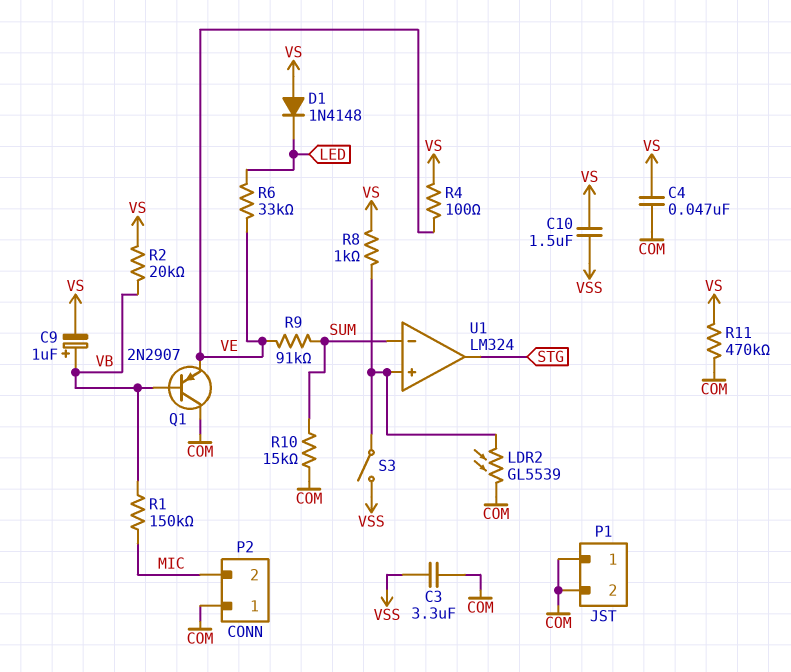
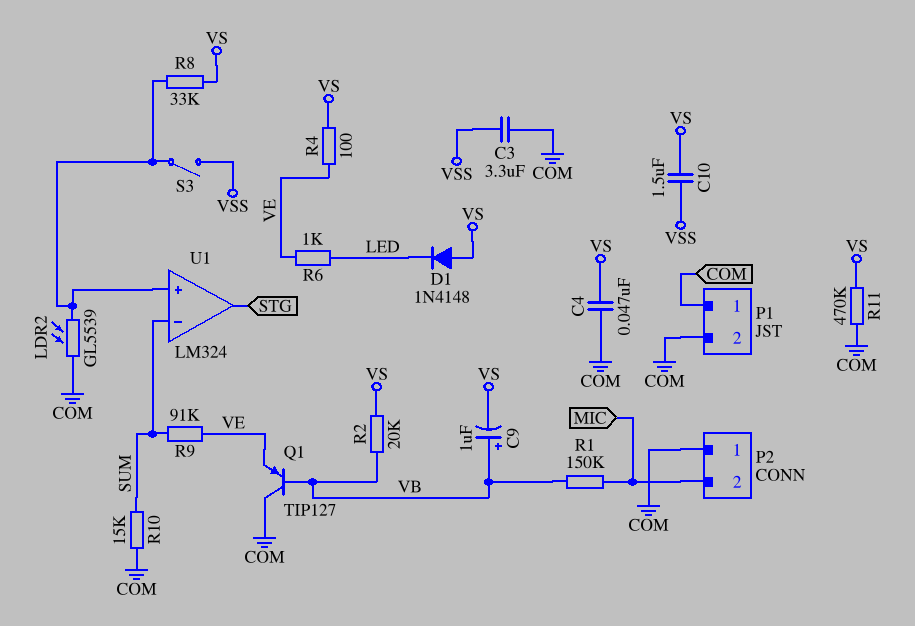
Q1: PNP 2N2907 (B VB, C COM, E VE) -> PNP TIP127 (B VB, C COM, E VE)
R6: 33k (LED, VE) -> 1k (LED, VE)
R8: 1k (U1/in+, VS) -> 33k (U1/in+, VS)

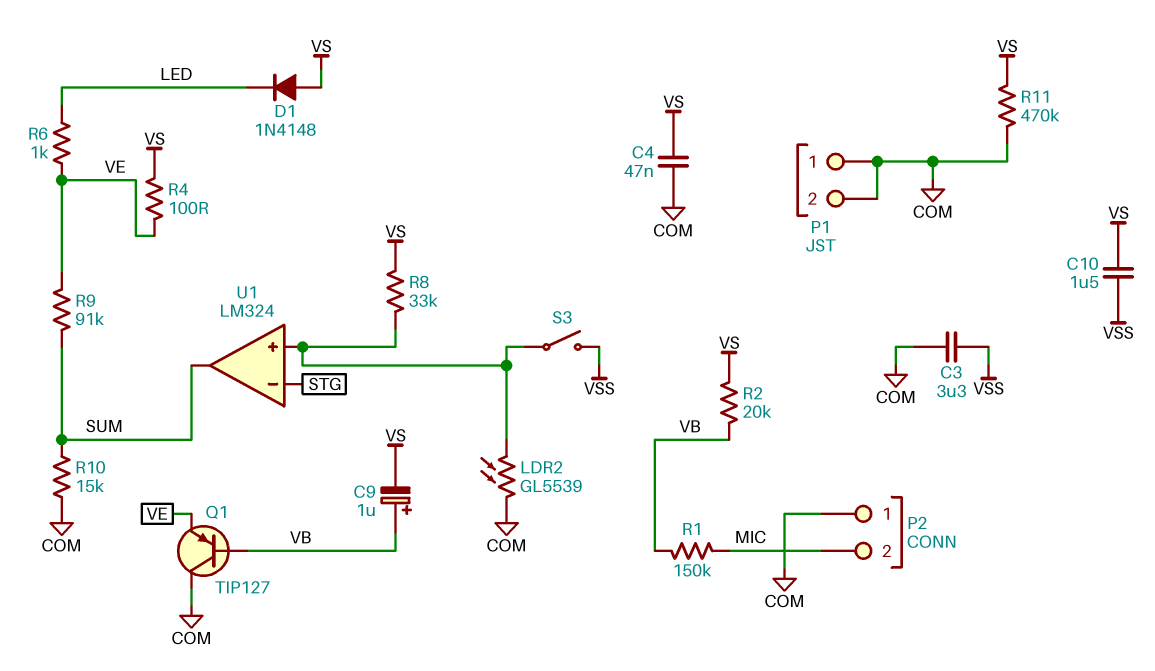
U1 pin in-: SUM -> STG
U1 pin out: STG -> SUM

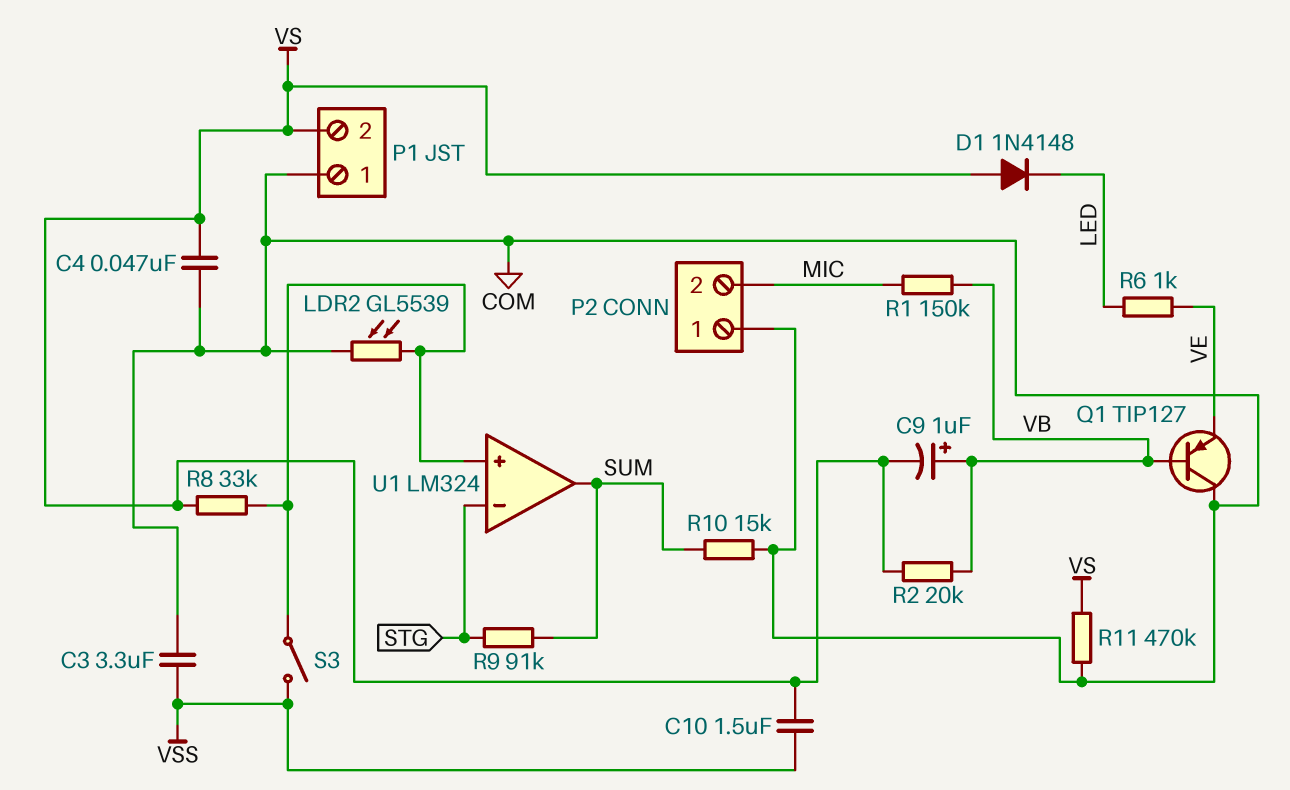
P1 pin 2: COM -> VS
R4: 100 (VE, VS) -> none
R9: 91k (SUM, VE) -> 91k (STG, SUM)

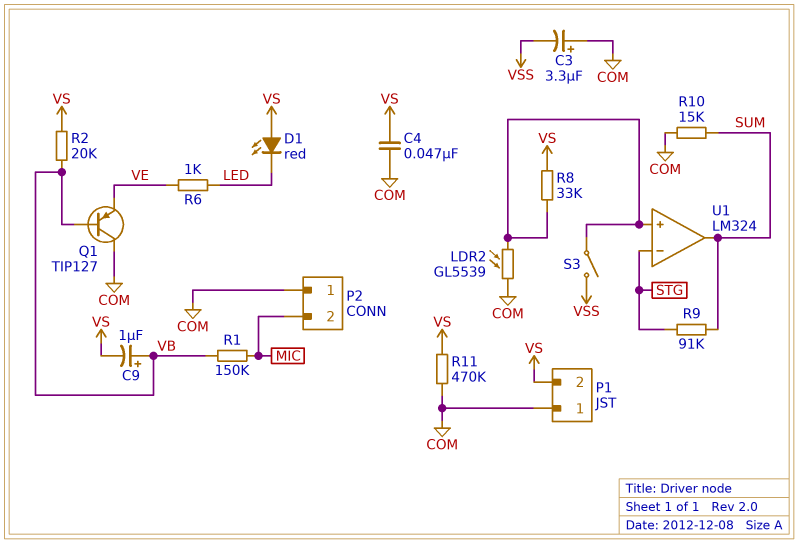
C3: 3.3uF (COM, VSS) -> 3.3uF (plus COM, minus VSS)
C10: 1.5uF (VS, VSS) -> none
D1: diode 1N4148 (A VS, K LED) -> LED red (A VS, K LED)

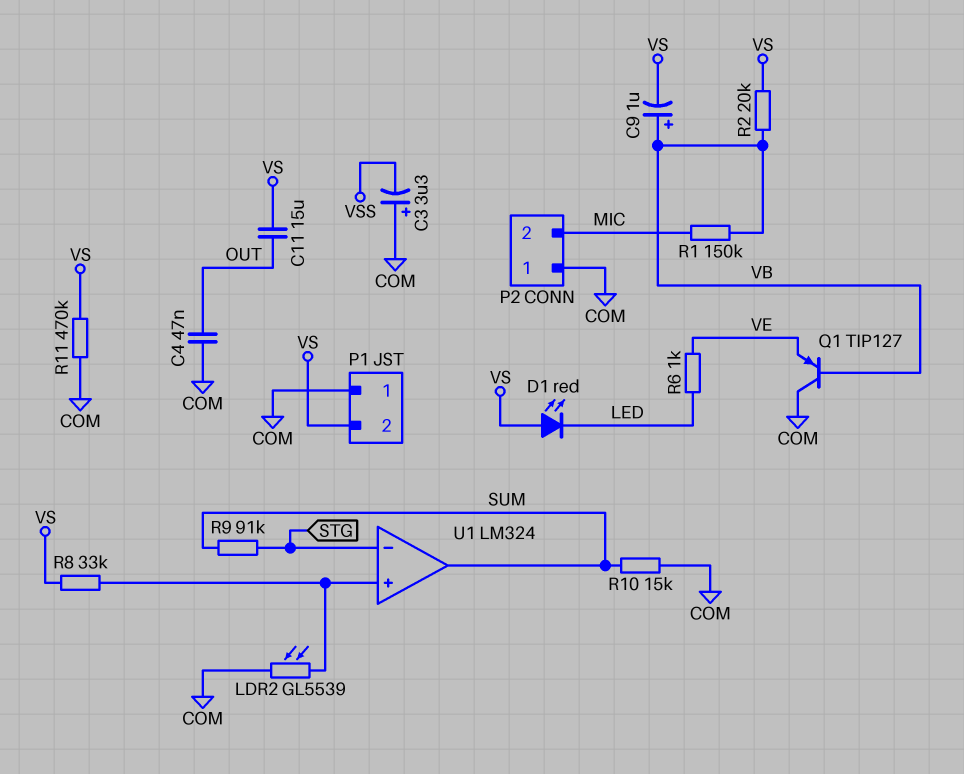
C4: 47nF (COM, VS) -> 47nF (COM, OUT)
C11: none -> 15uF (OUT, VS)
S3: switch (U1/in+, VSS) -> none

